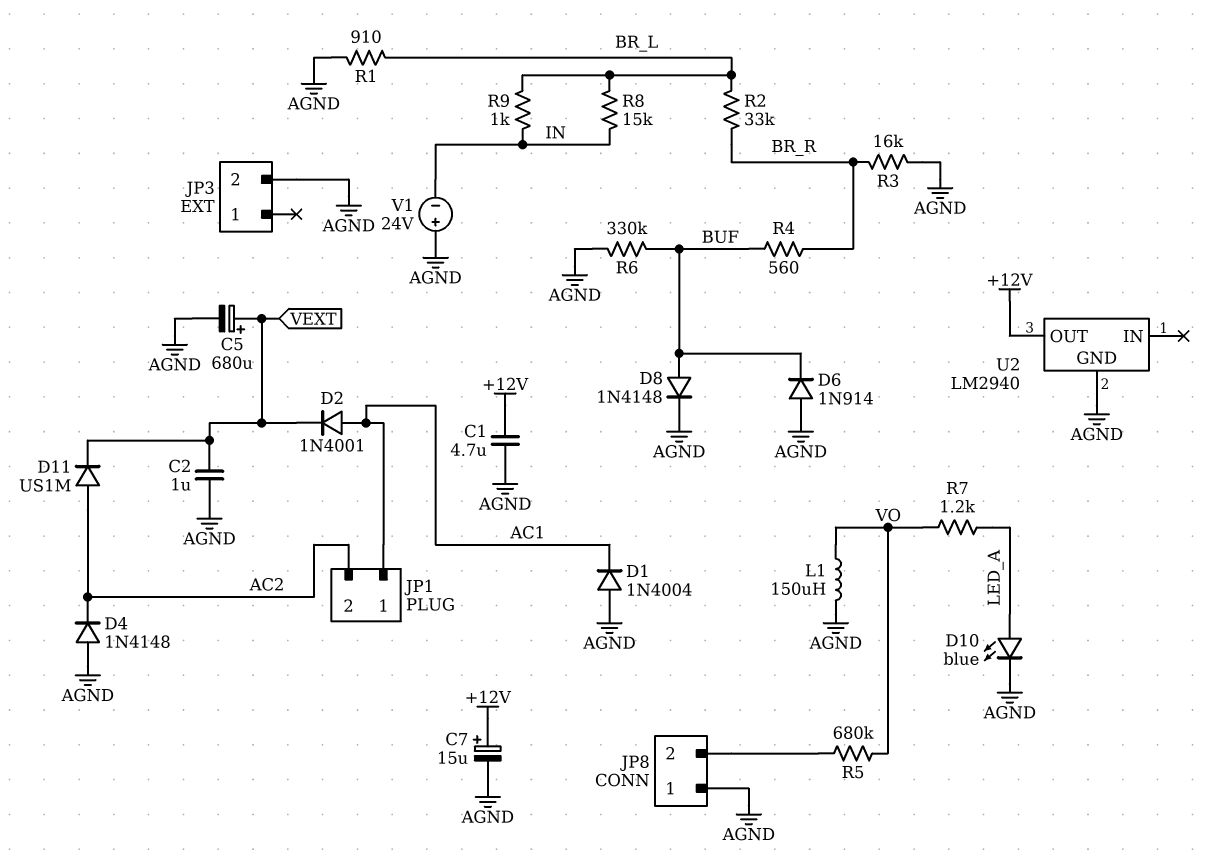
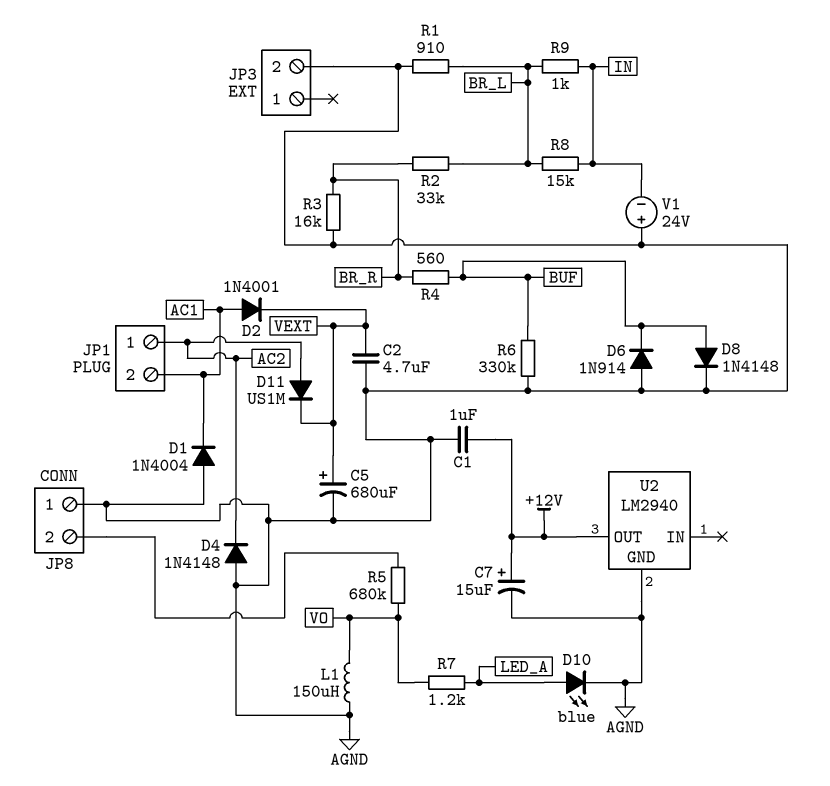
C1: 4.7uF (+12V, AGND) -> 1uF (+12V, AGND)
C2: 1uF (AGND, VEXT) -> 4.7uF (AGND, VEXT)
JP1 pin 1: AC1 -> AC2
JP1 pin 2: AC2 -> AC1

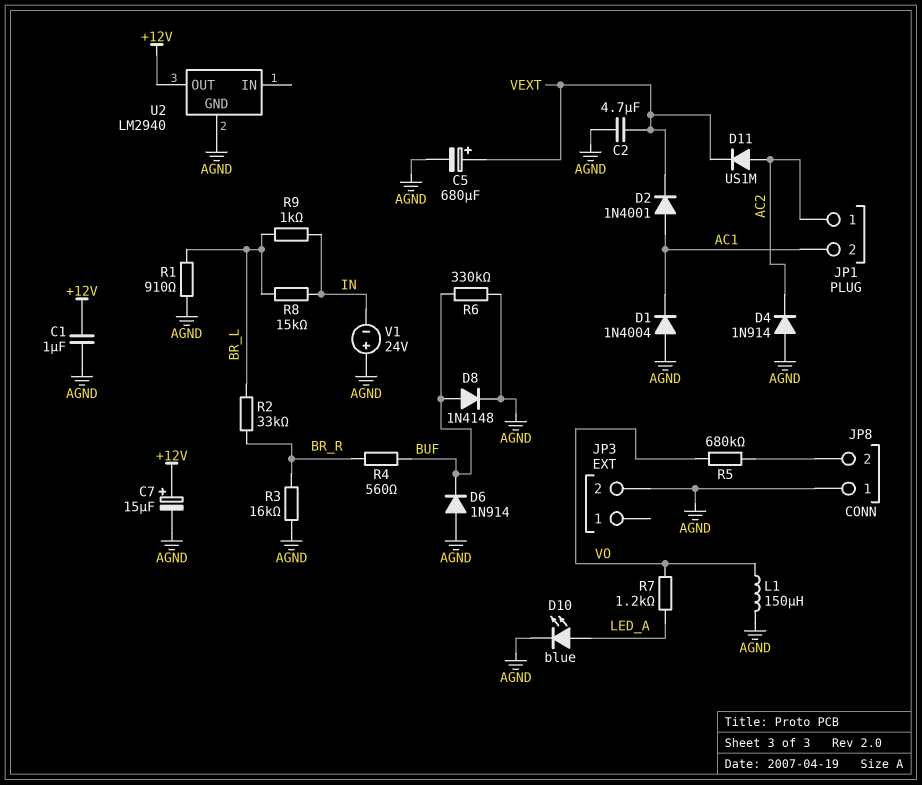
D4: diode 1N4148 (A AGND, K AC2) -> diode 1N914 (A AGND, K AC2)

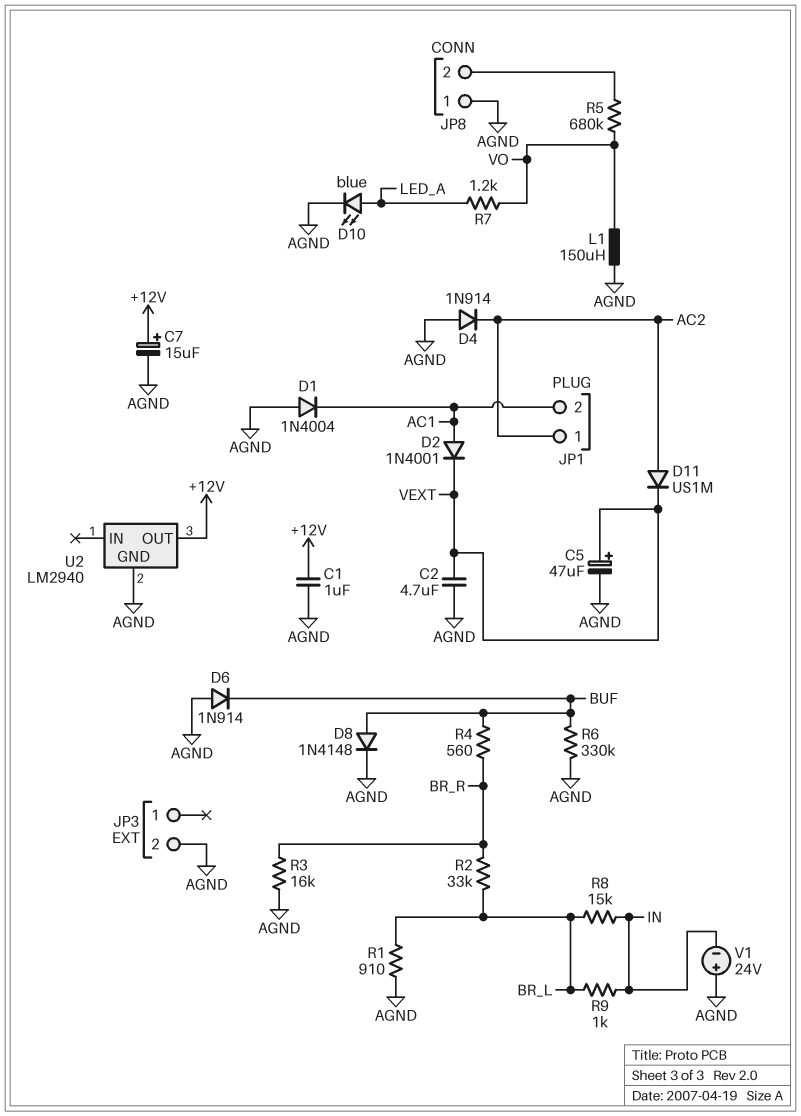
C5: 680uF (plus VEXT, minus AGND) -> 47uF (plus VEXT, minus AGND)

